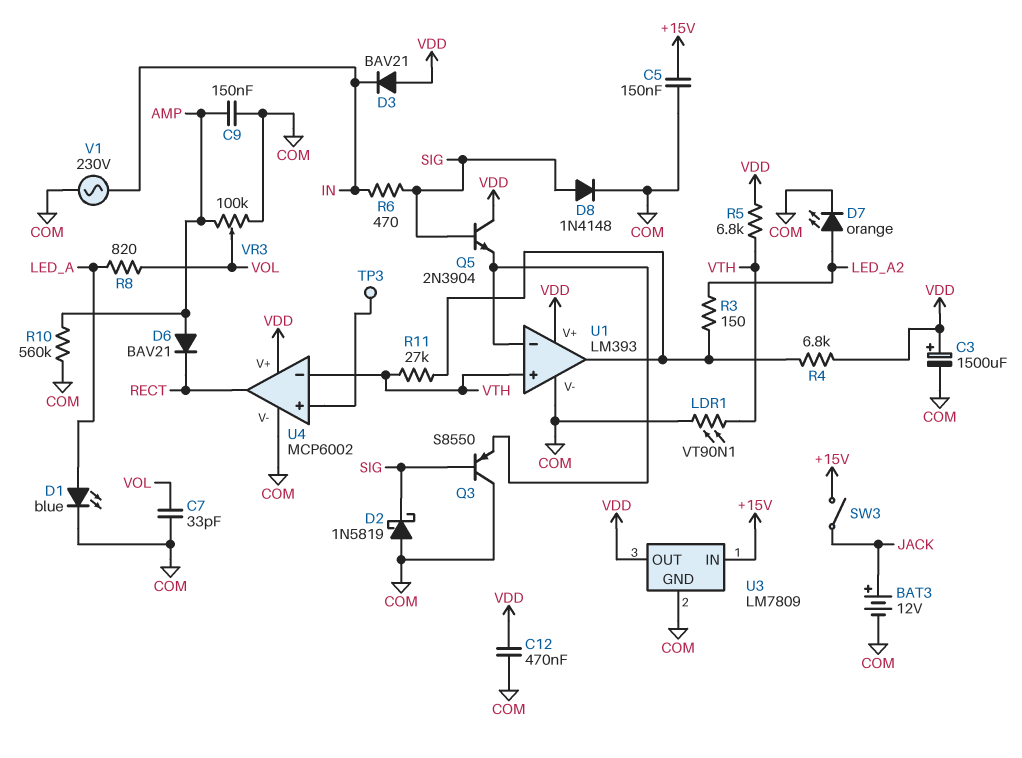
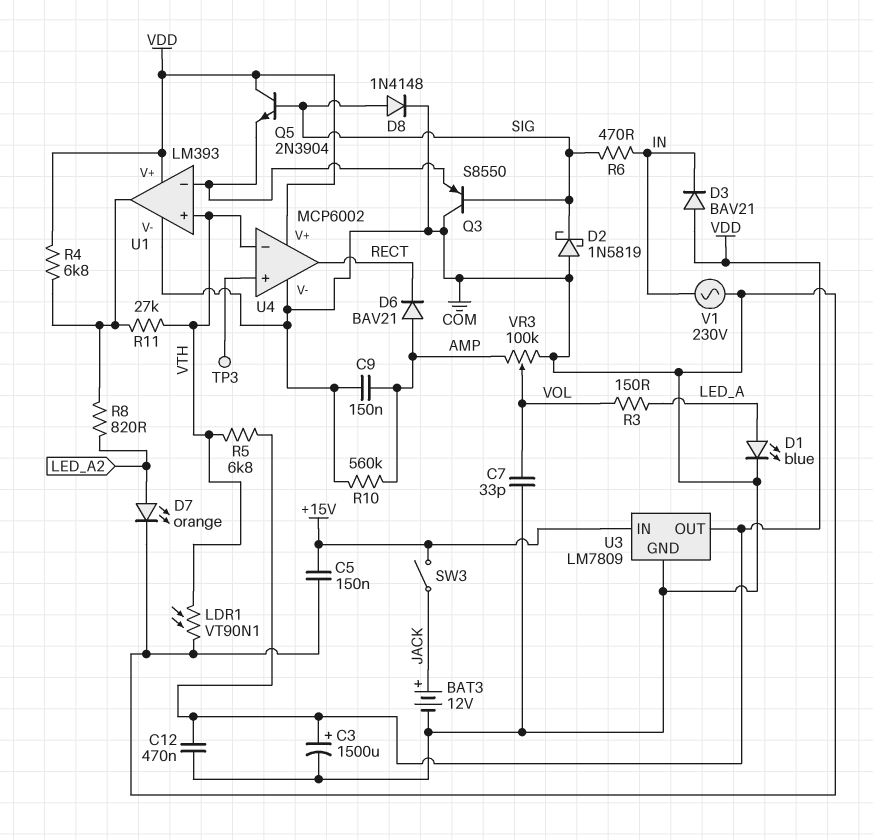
R3: 150 (LED_A2, U1/out) -> 150 (LED_A, VOL)
R8: 820 (LED_A, VOL) -> 820 (LED_A2, U1/out)

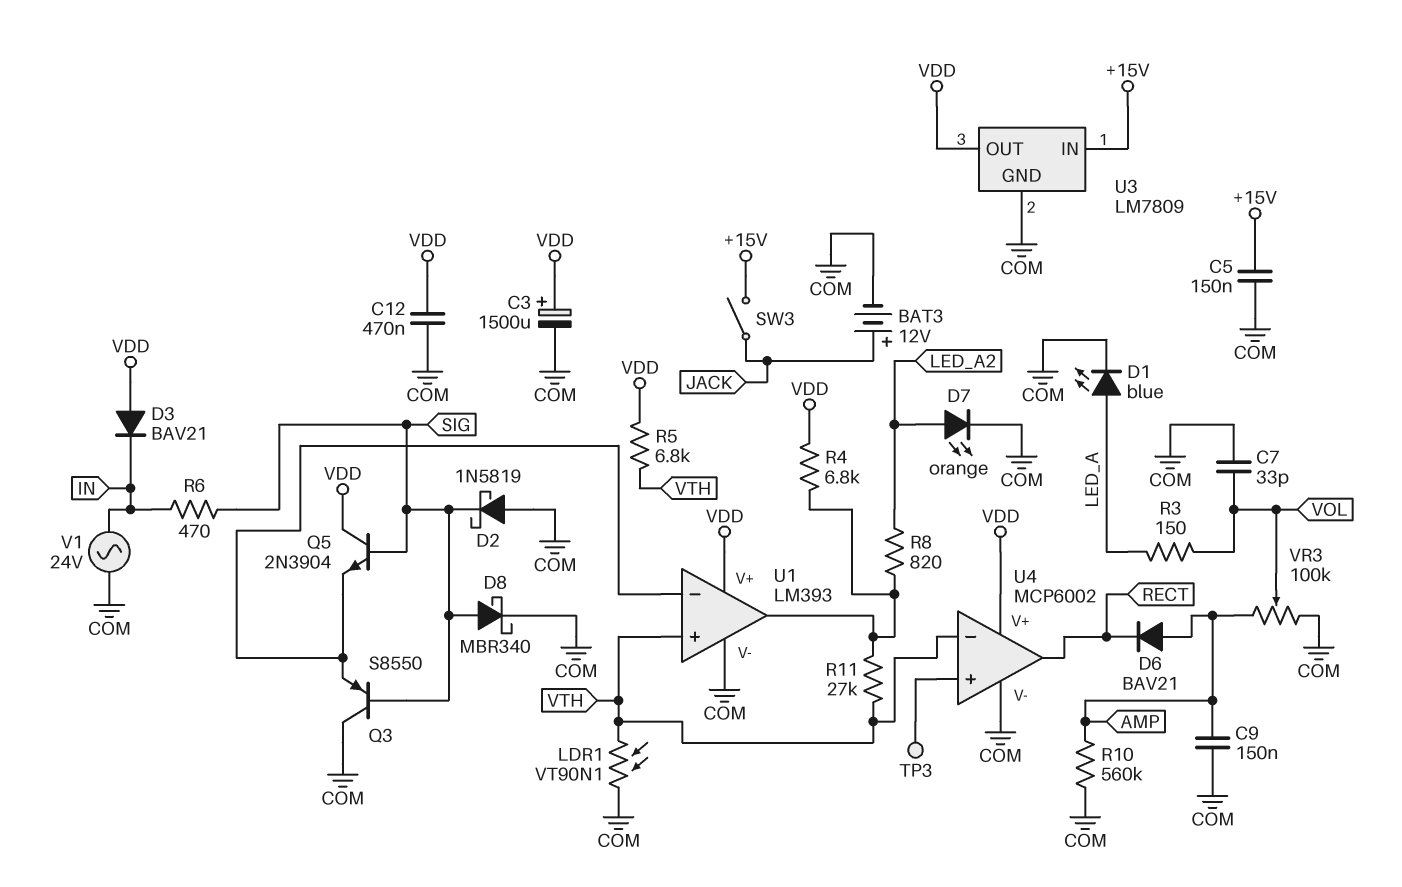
D8: diode 1N4148 (A SIG, K COM) -> schottky MBR340 (A SIG, K COM)
V1: AC 230V (COM, IN) -> AC 24V (COM, IN)

